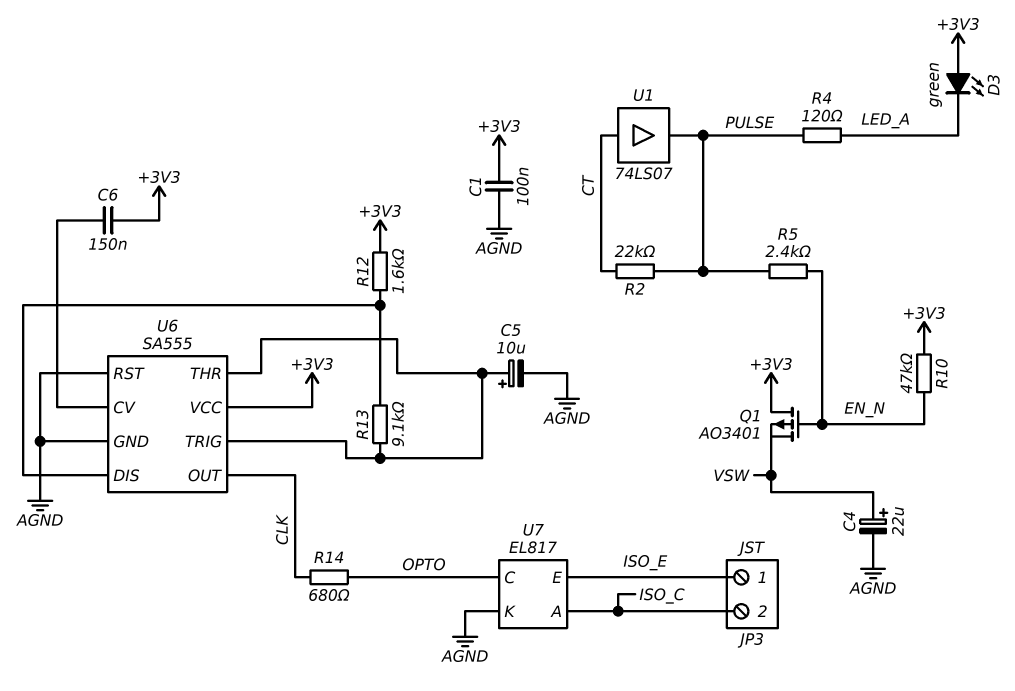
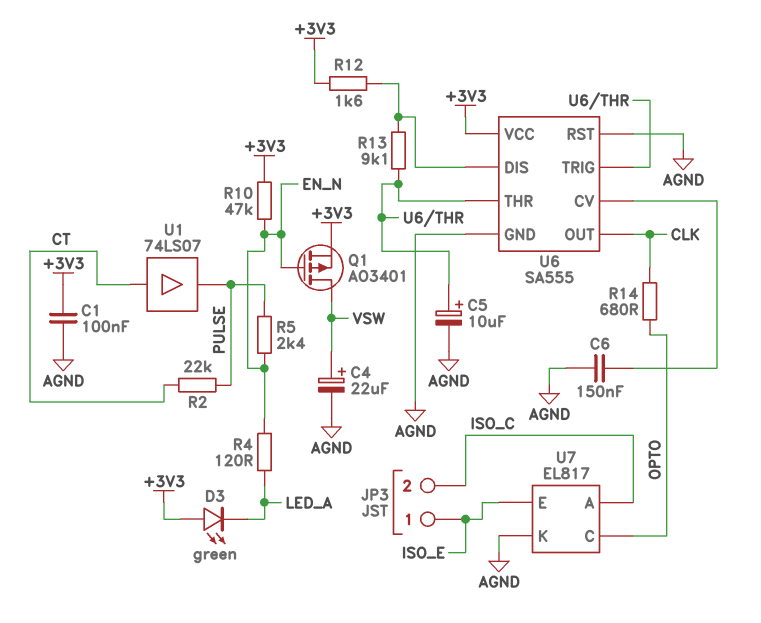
C6: 150nF (+3V3, U6/CV) -> 150nF (AGND, U6/CV)
Q1: PMOS AO3401 (G EN_N, D +3V3, S VSW) -> PMOS AO3401 (G EN_N, D VSW, S +3V3)
R4: 120 (LED_A, PULSE) -> 120 (EN_N, LED_A)

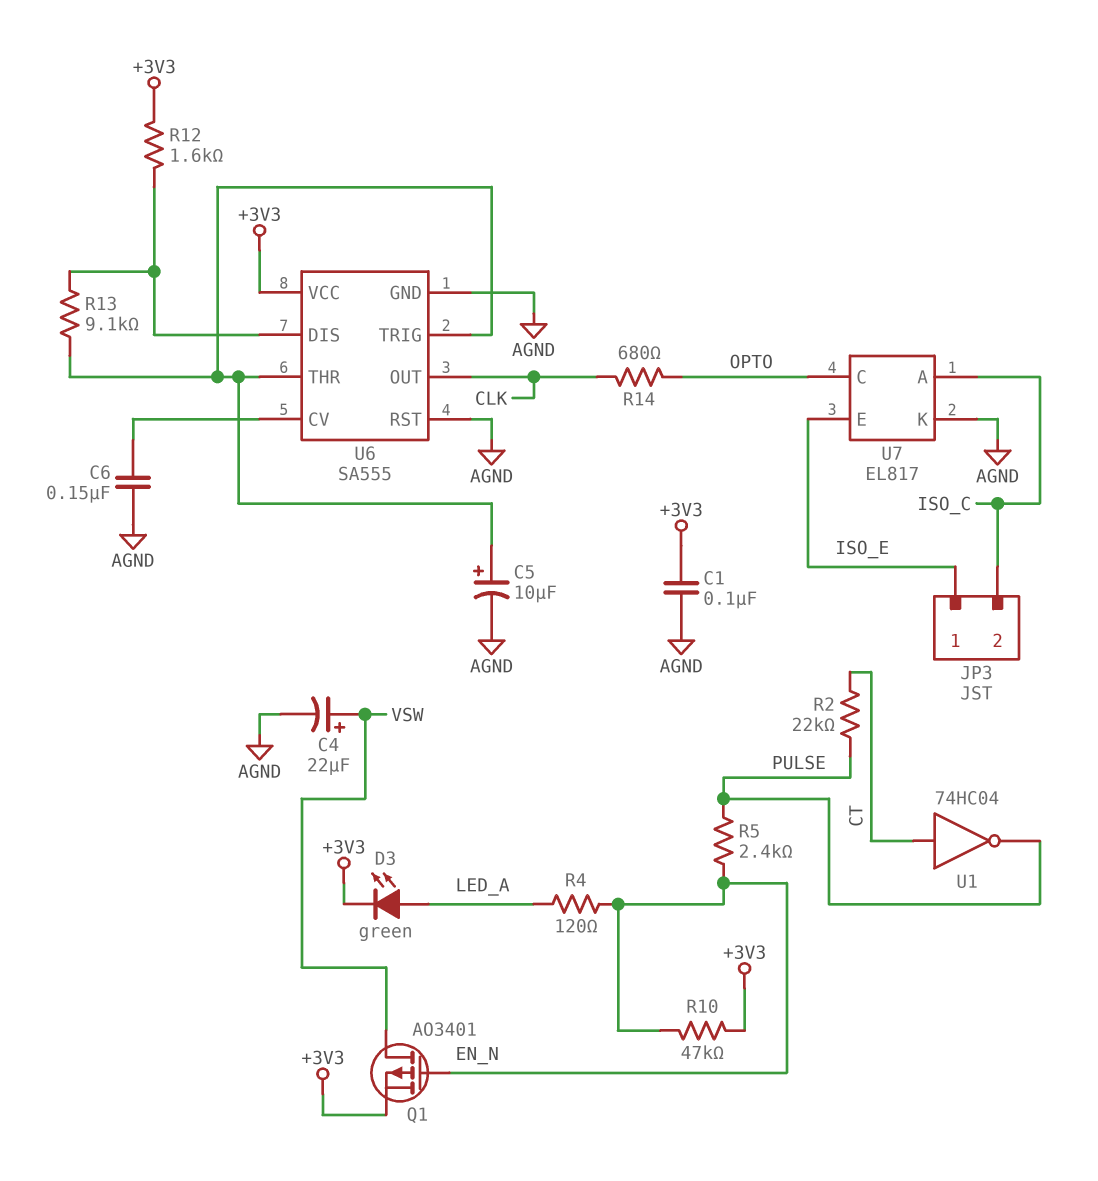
D3: LED green (A +3V3, K LED_A) -> LED green (A LED_A, K +3V3)
U1: buffer 74LS07 (in CT, out PULSE) -> NOT 74HC04 (in CT, out PULSE)

